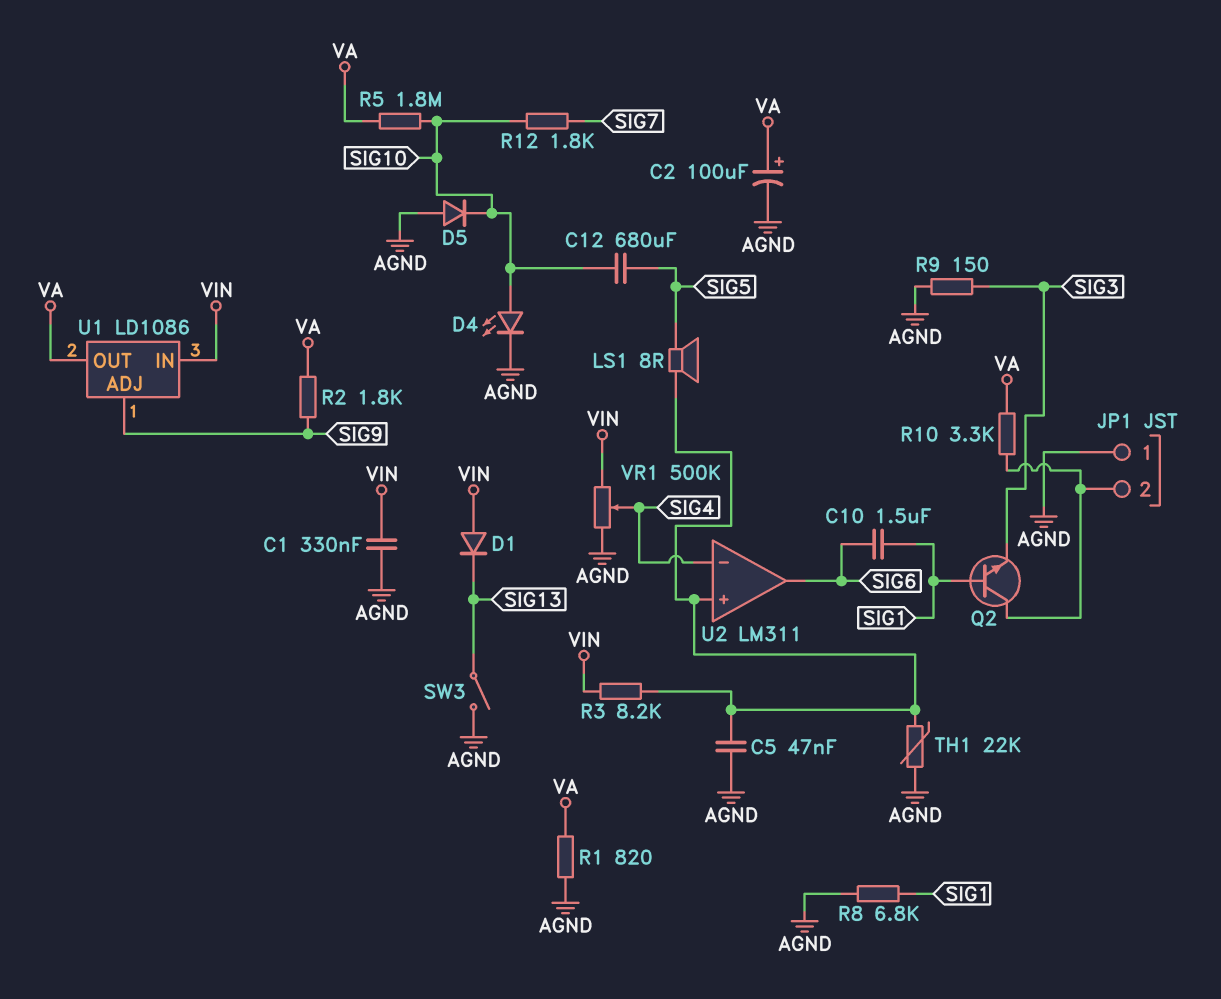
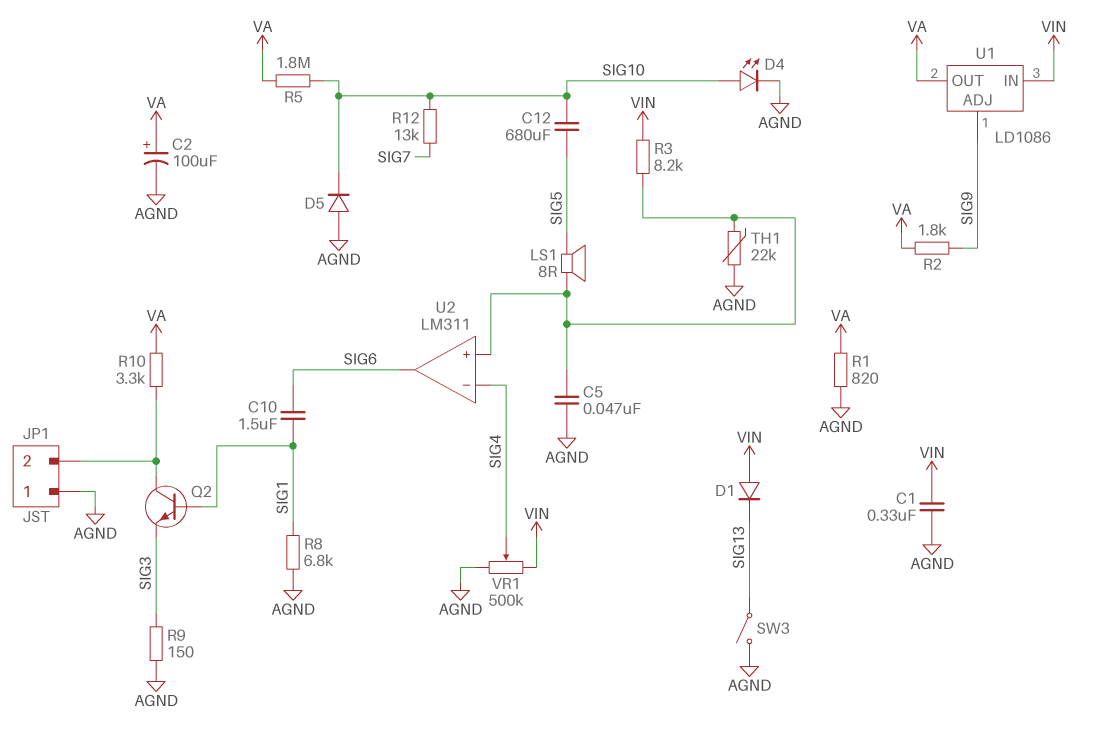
R12: 1.8k (SIG7, SIG10) -> 13k (SIG7, SIG10)

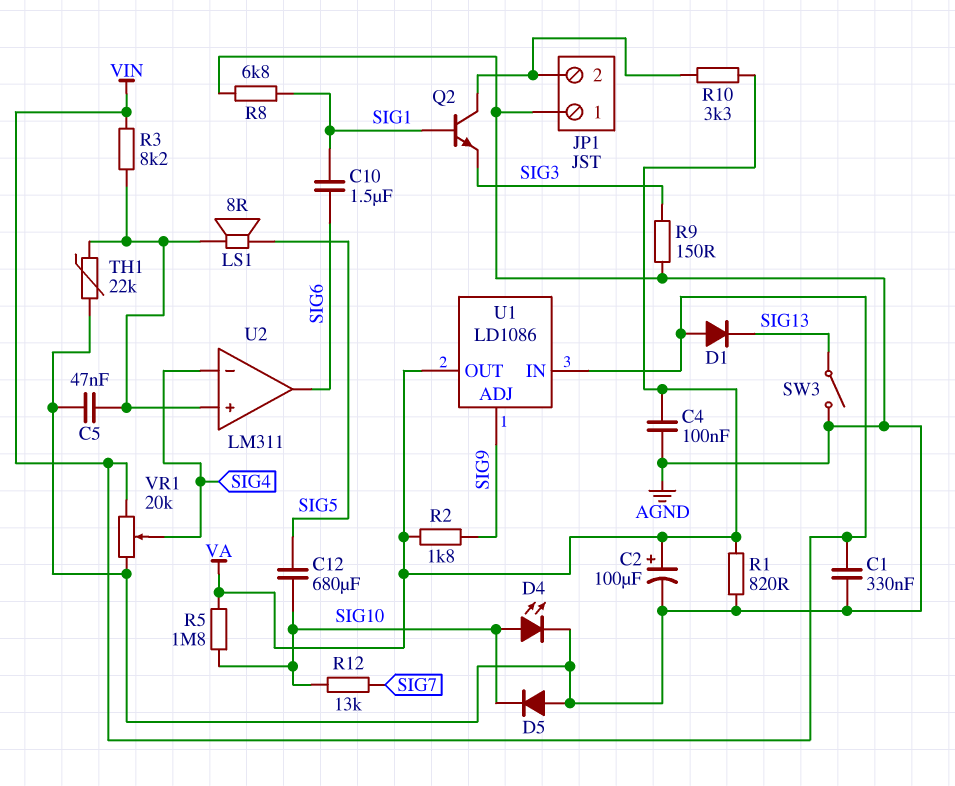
C4: none -> 100nF (AGND, VA)
VR1: 500k (AGND, VIN, wiper SIG4) -> 20k (AGND, VIN, wiper SIG4)

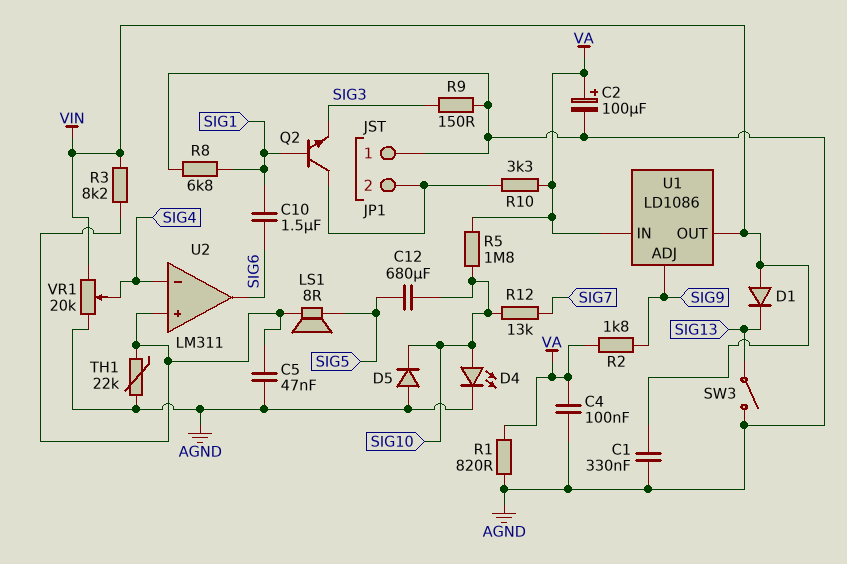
U1 pin IN: VIN -> VA
U1 pin OUT: VA -> VIN

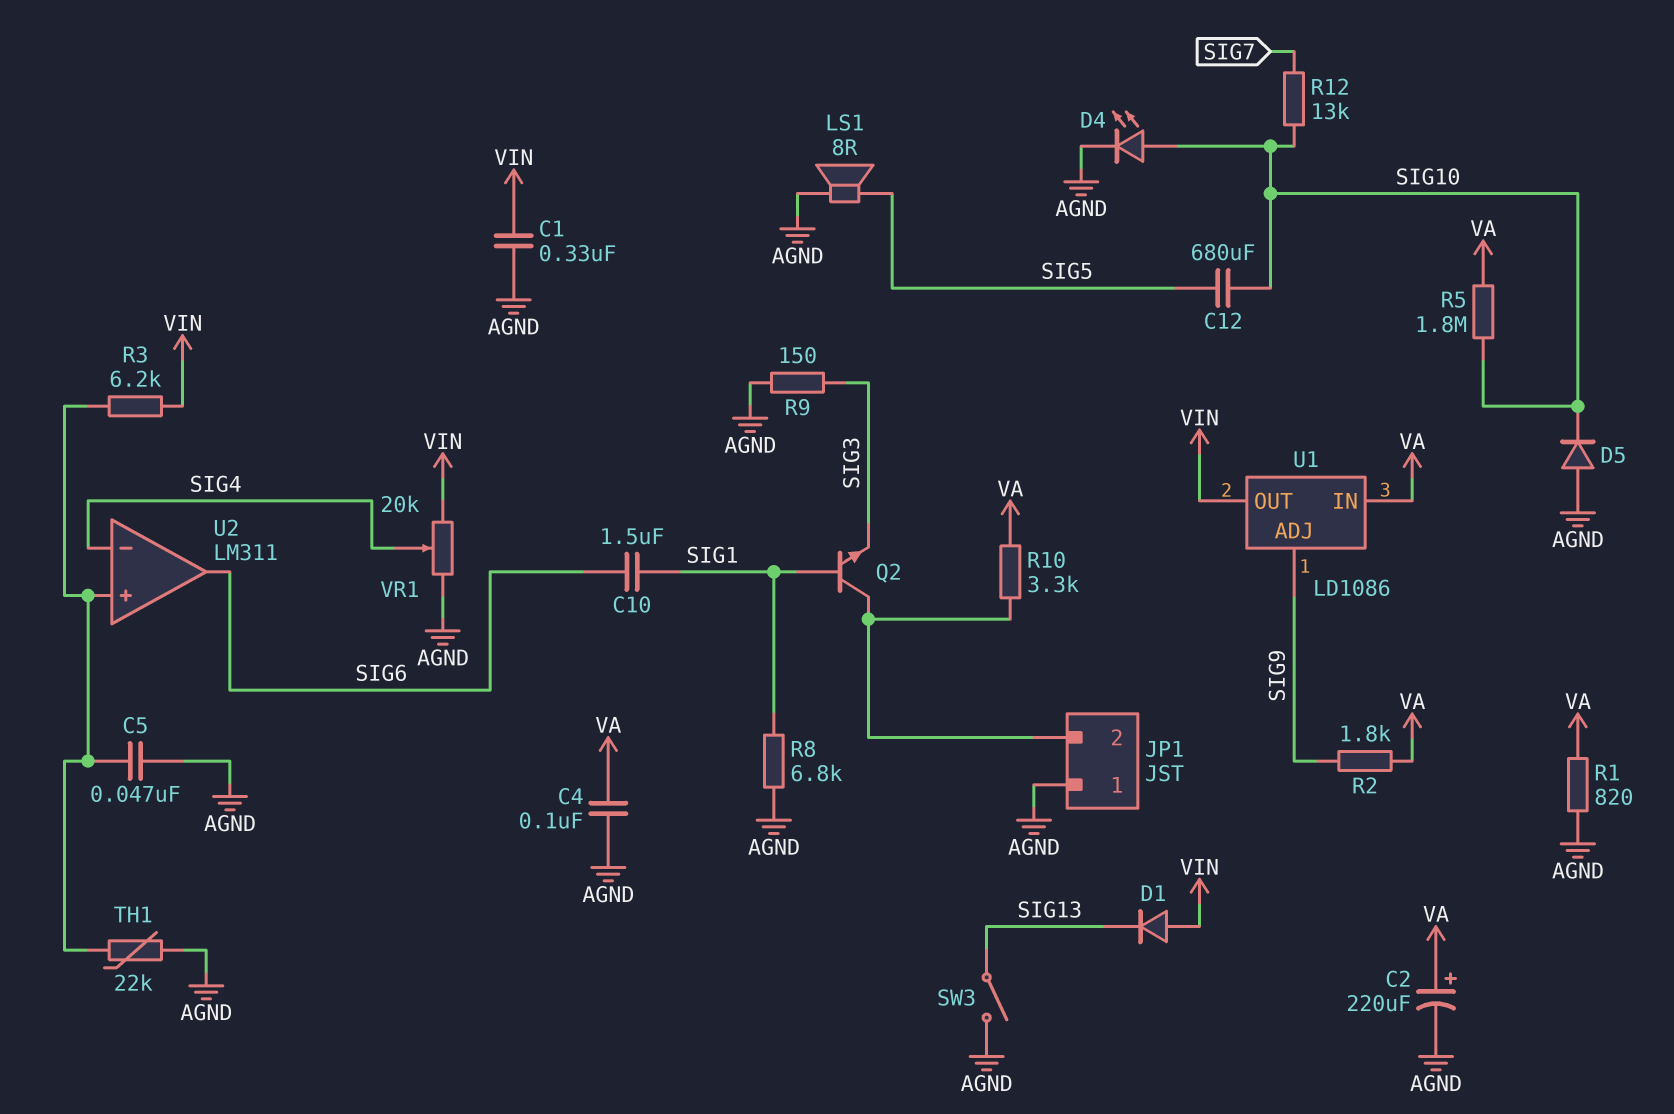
C2: 100uF (plus VA, minus AGND) -> 220uF (plus VA, minus AGND)
LS1: speaker 8R (SIG5, U2/in+) -> speaker 8R (AGND, SIG5)
R3: 8.2k (U2/in+, VIN) -> 6.2k (U2/in+, VIN)

